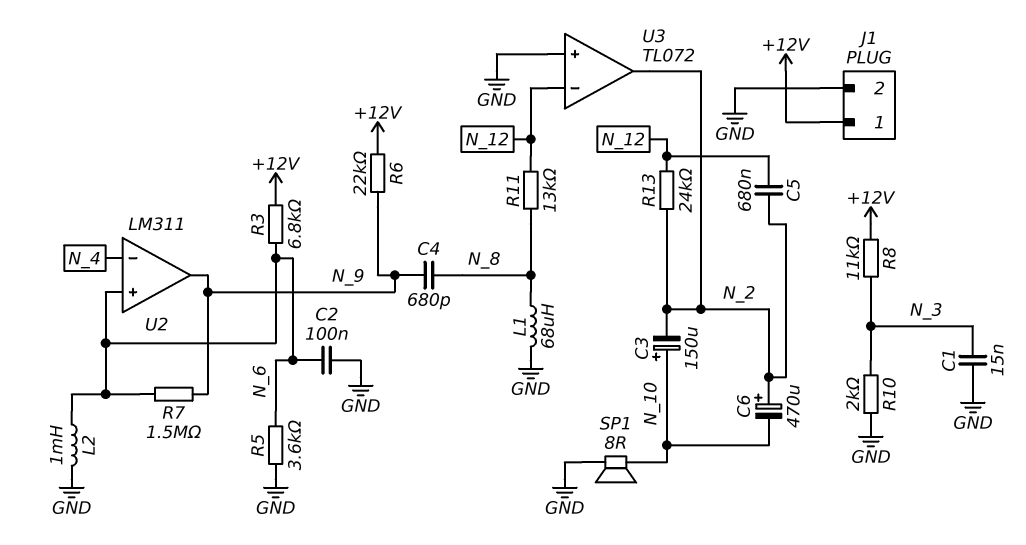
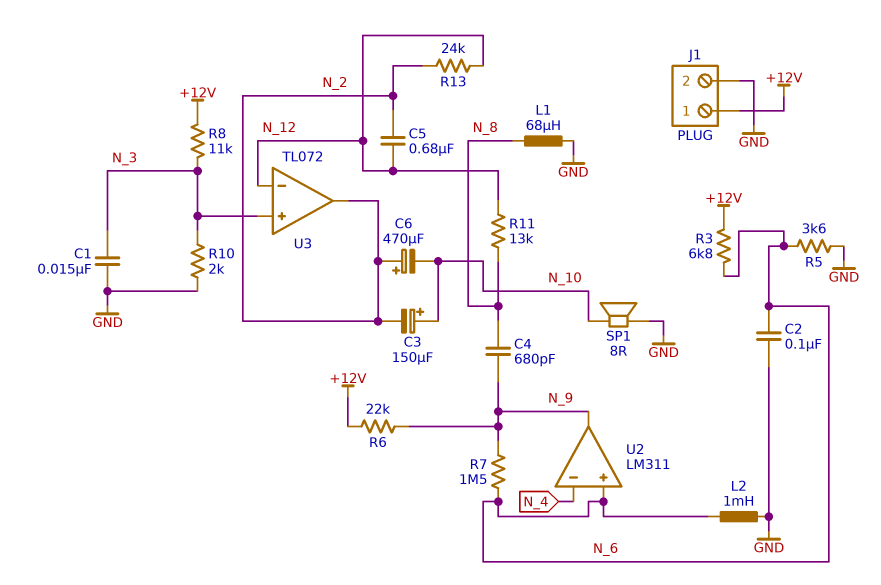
U3 pin in+: GND -> N_3

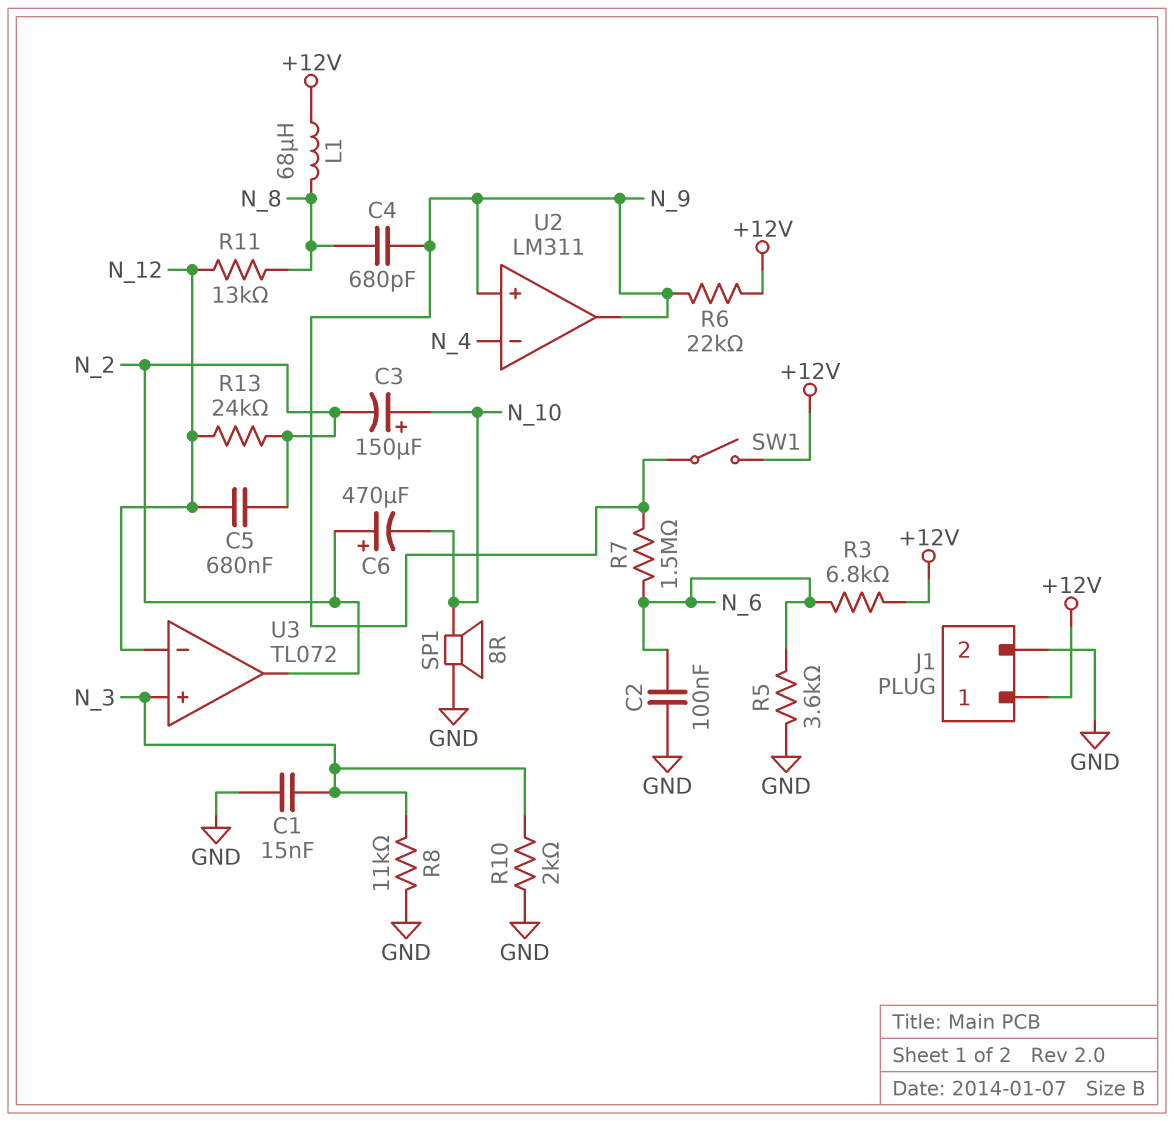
L1: 68uH (GND, N_8) -> 68uH (+12V, N_8)
L2: 1mH (GND, N_6) -> none
R8: 11k (+12V, N_3) -> 11k (GND, N_3)
SW1: none -> switch (+12V, N_9)
U2 pin in+: N_6 -> N_9

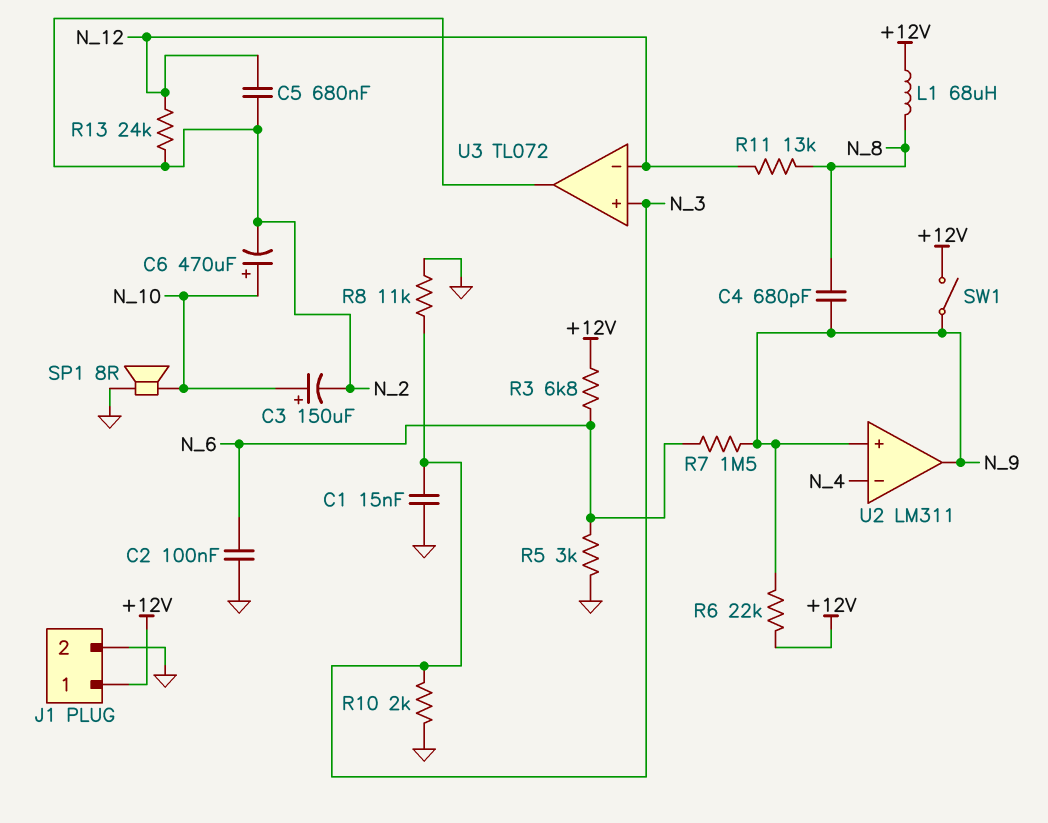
C6: 470uF (plus N_2, minus N_10) -> 470uF (plus N_10, minus N_2)
R5: 3.6k (GND, N_6) -> 3k (GND, N_6)

